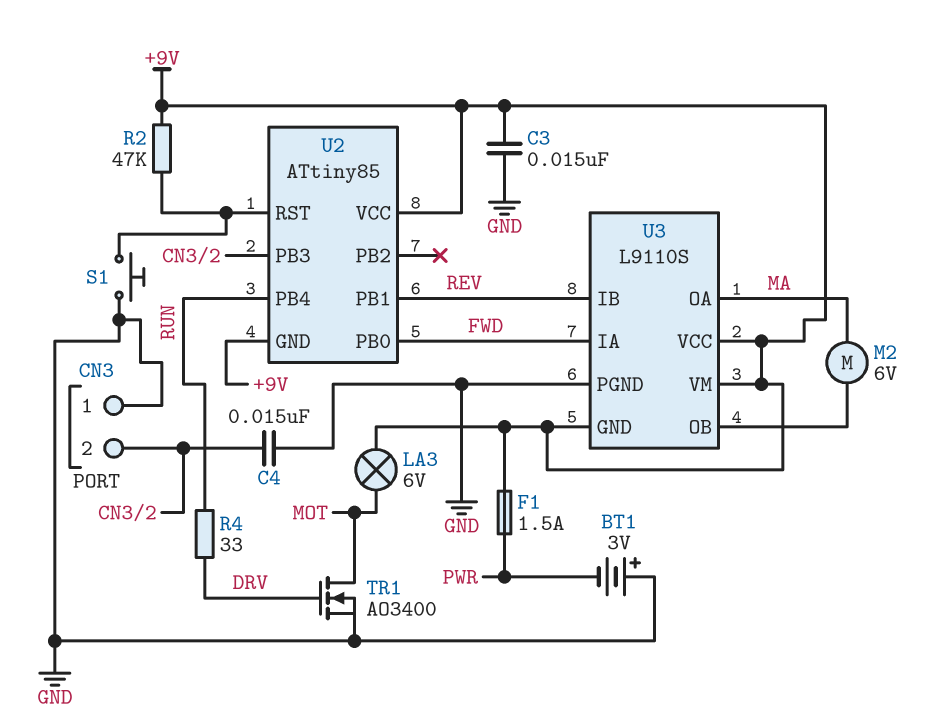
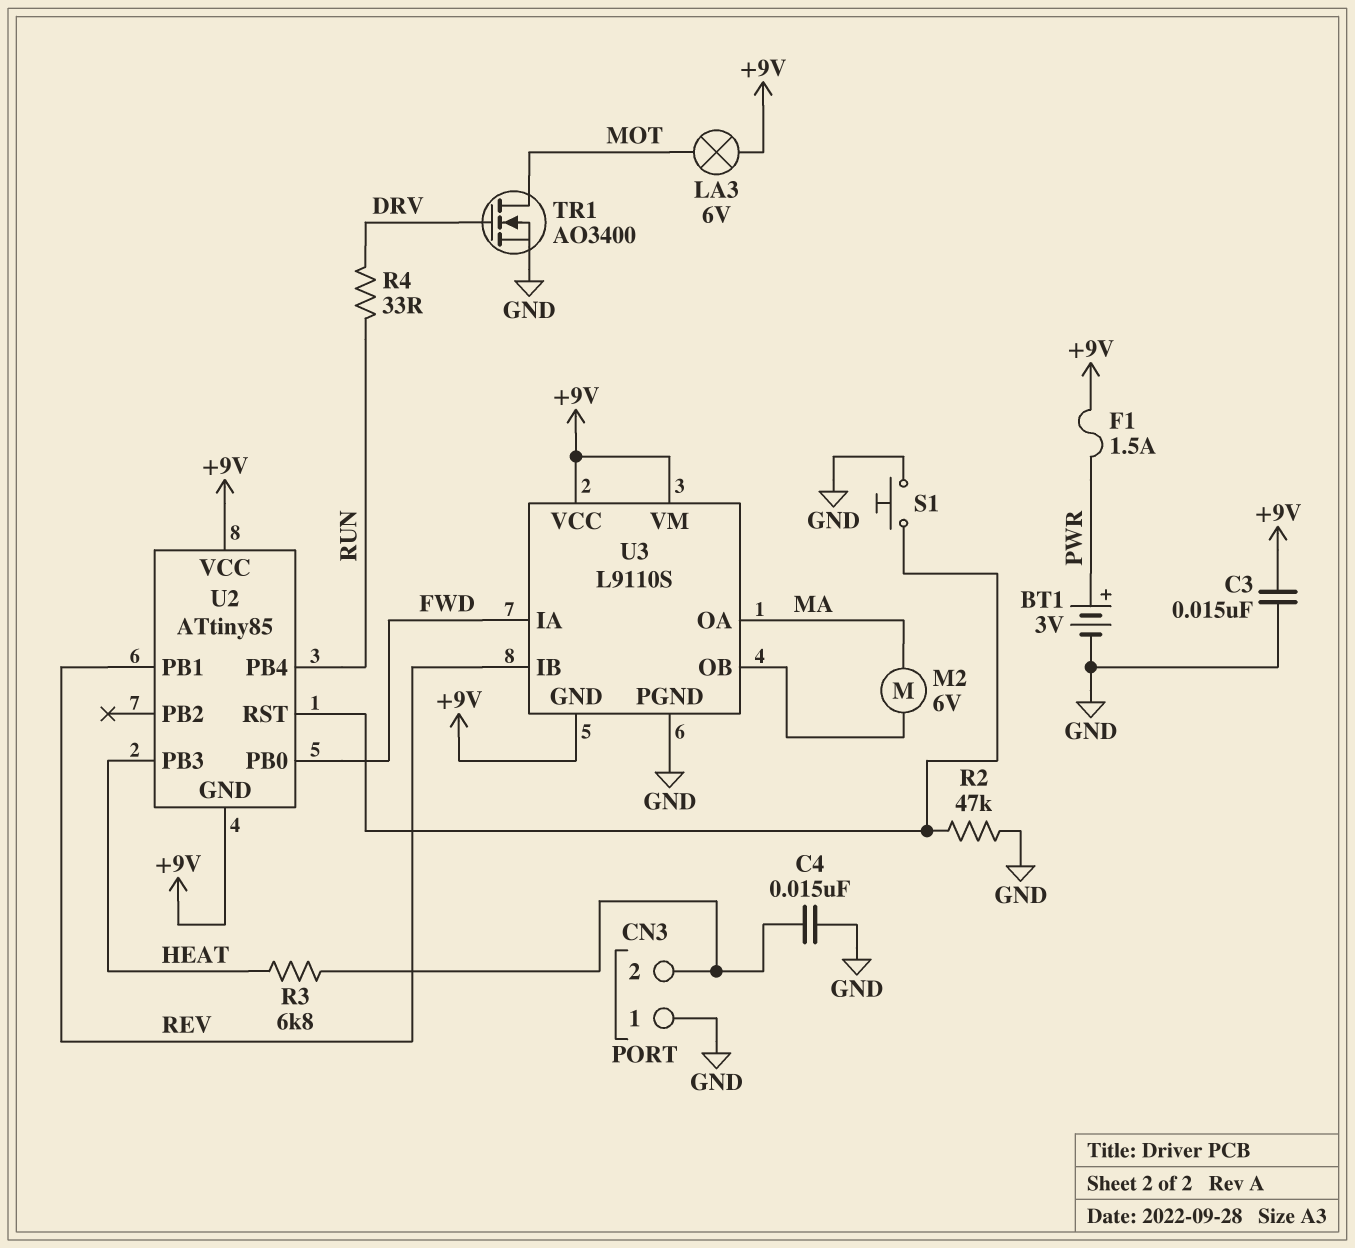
BT1: 3V (plus GND, minus PWR) -> 3V (plus PWR, minus GND)
R2: 47k (+9V, U2/RST) -> 47k (GND, U2/RST)
R3: none -> 6.8k (CN3/2, HEAT)
U2 pin PB3: CN3/2 -> HEAT

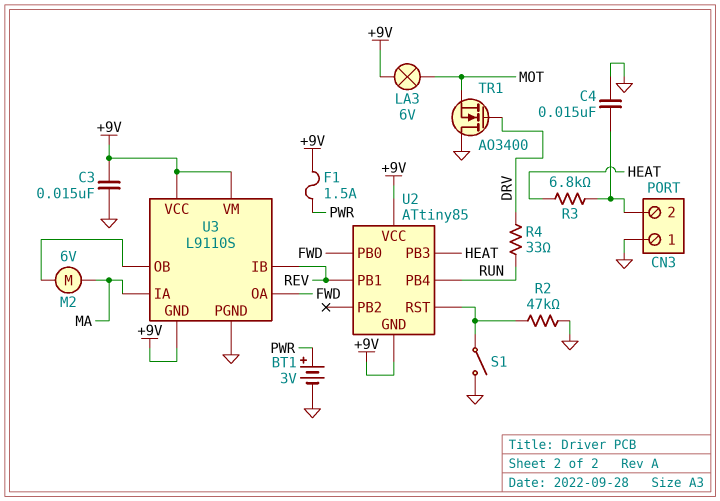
S1: button (GND, U2/RST) -> switch (GND, U2/RST)
TR1: NMOS AO3400 (G DRV, D MOT, S GND) -> NMOS AO3400 (G DRV, D GND, S MOT)
U3 pin IA: FWD -> MA
U3 pin OA: MA -> FWD

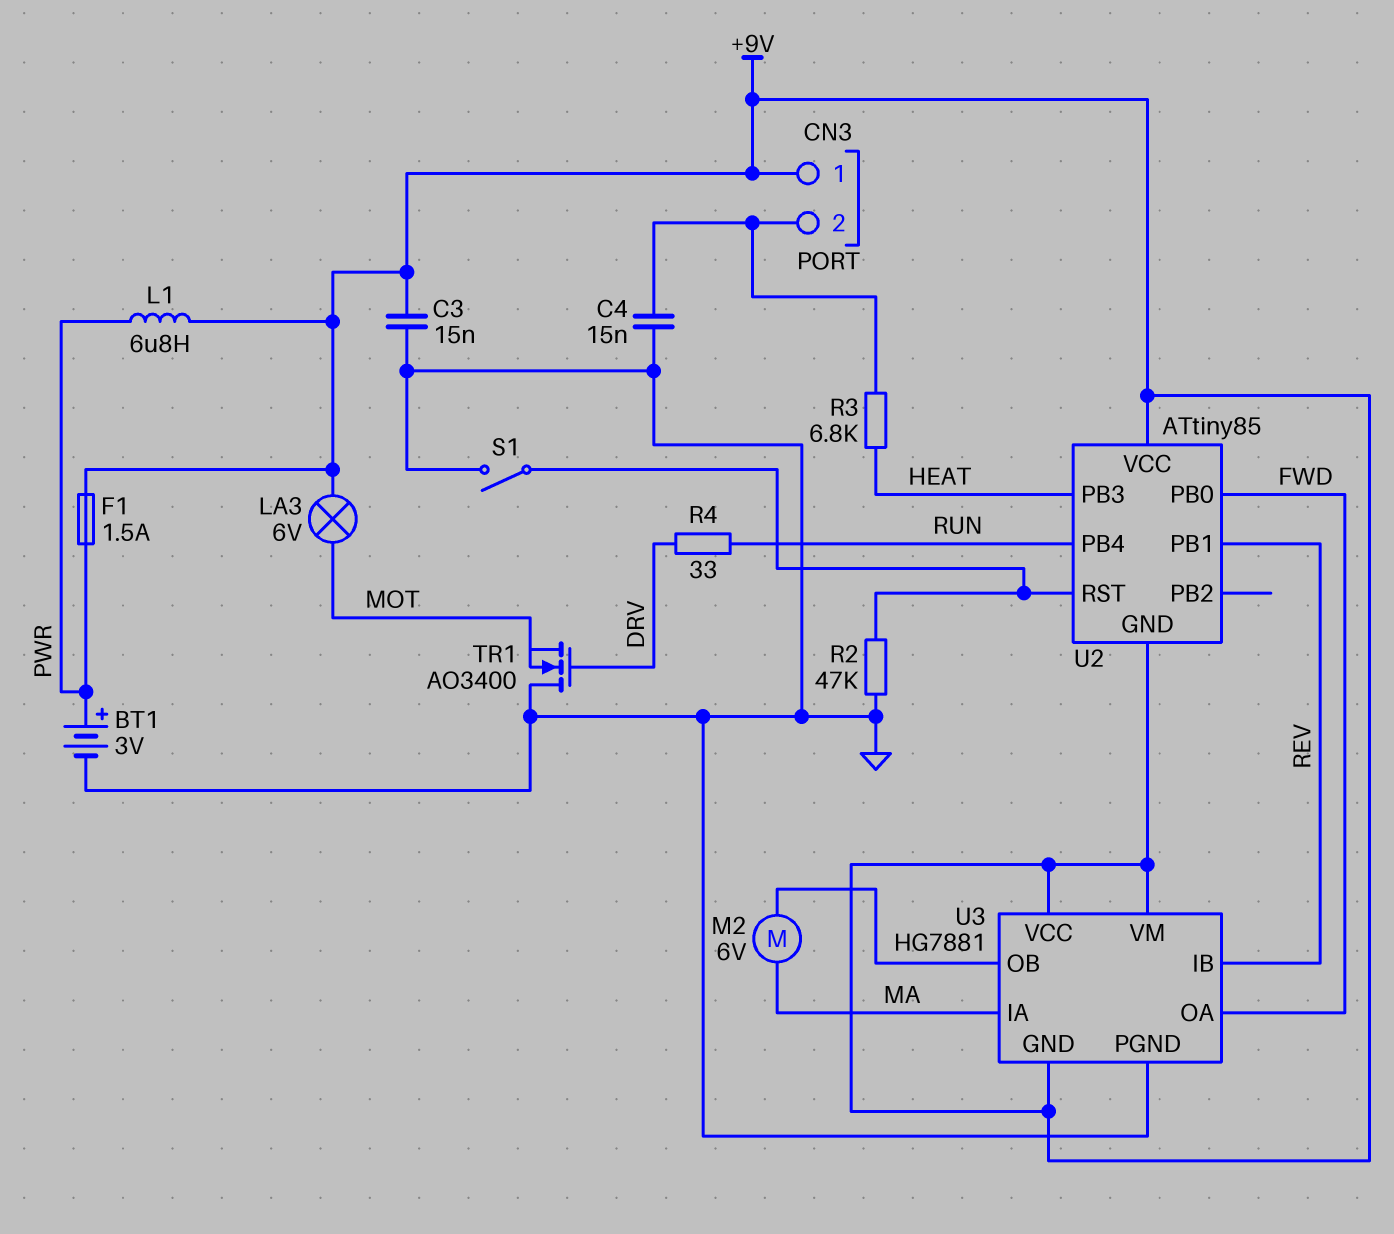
CN3 pin 1: GND -> +9V
L1: none -> 6.8uH (+9V, PWR)
U3: L9110S -> HG7881

